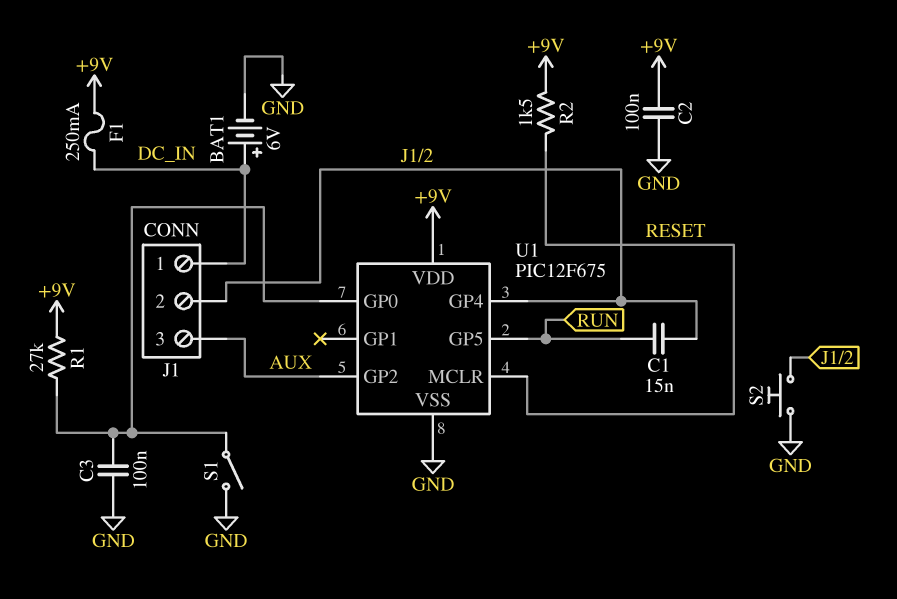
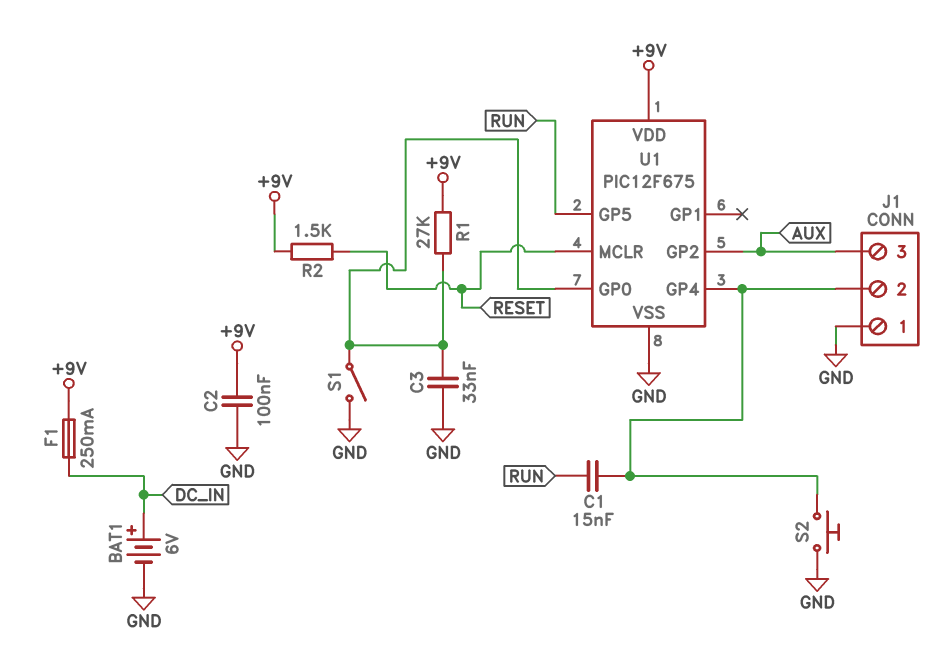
C3: 100nF (GND, U1/GP0) -> 33nF (GND, U1/GP0)
J1 pin 1: DC_IN -> GND

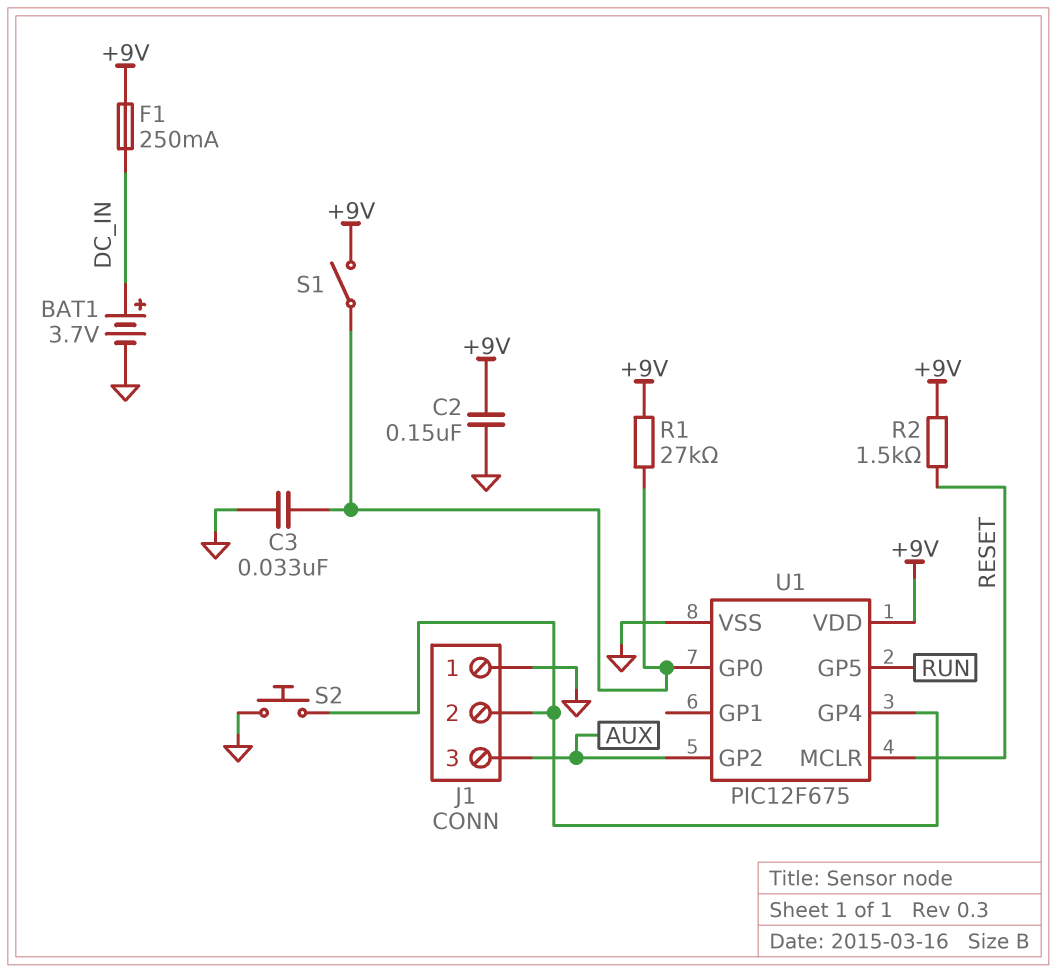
BAT1: 6V (plus DC_IN, minus GND) -> 3.7V (plus DC_IN, minus GND)
C1: 15nF (J1/2, RUN) -> none
C2: 100nF (+9V, GND) -> 150nF (+9V, GND)
S1: switch (GND, U1/GP0) -> switch (+9V, U1/GP0)

